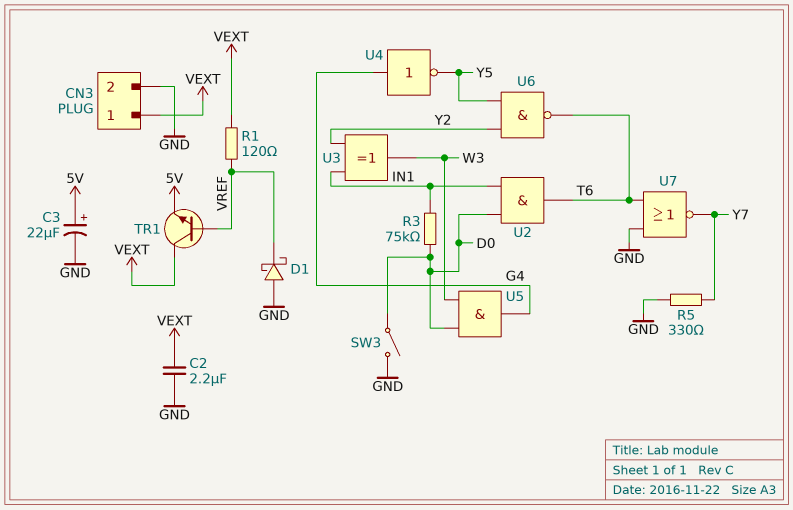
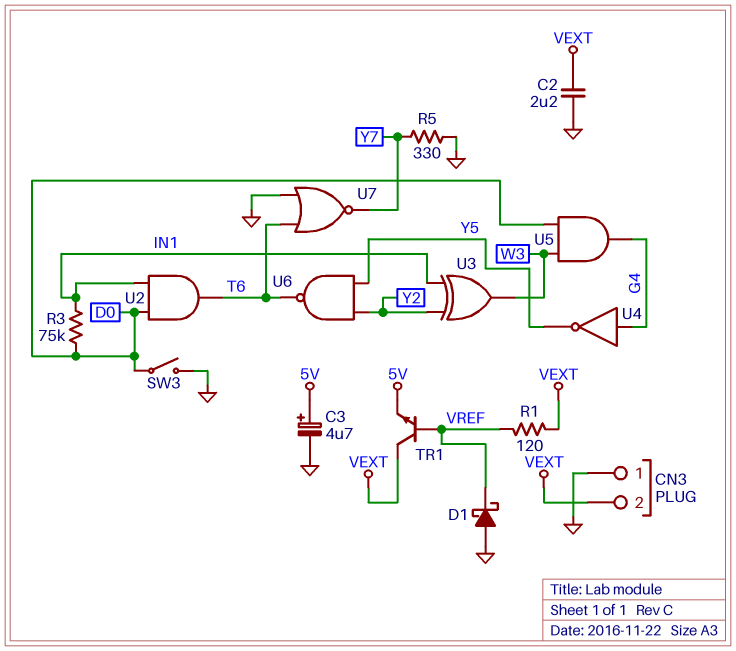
C3: 22uF (plus 5V, minus GND) -> 4.7uF (plus 5V, minus GND)
CN3 pin 1: VEXT -> GND
CN3 pin 2: GND -> VEXT

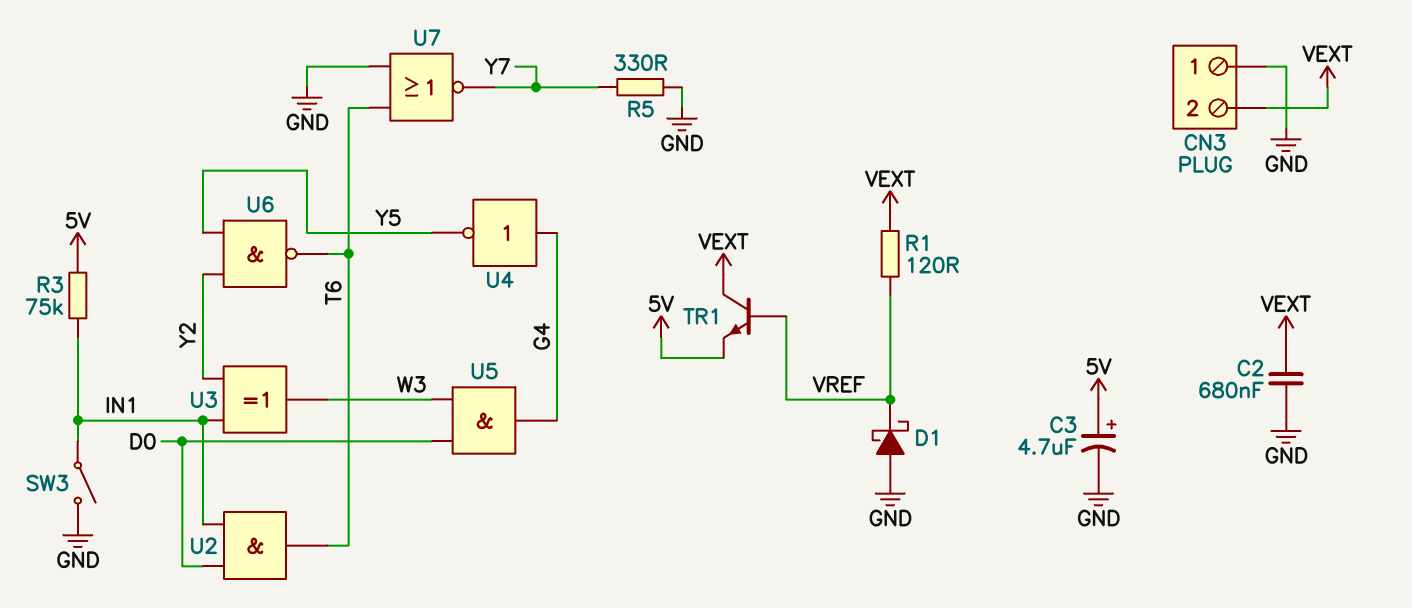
C2: 2.2uF (GND, VEXT) -> 680nF (GND, VEXT)
R3: 75k (D0, IN1) -> 75k (5V, IN1)
SW3: switch (D0, GND) -> switch (GND, IN1)

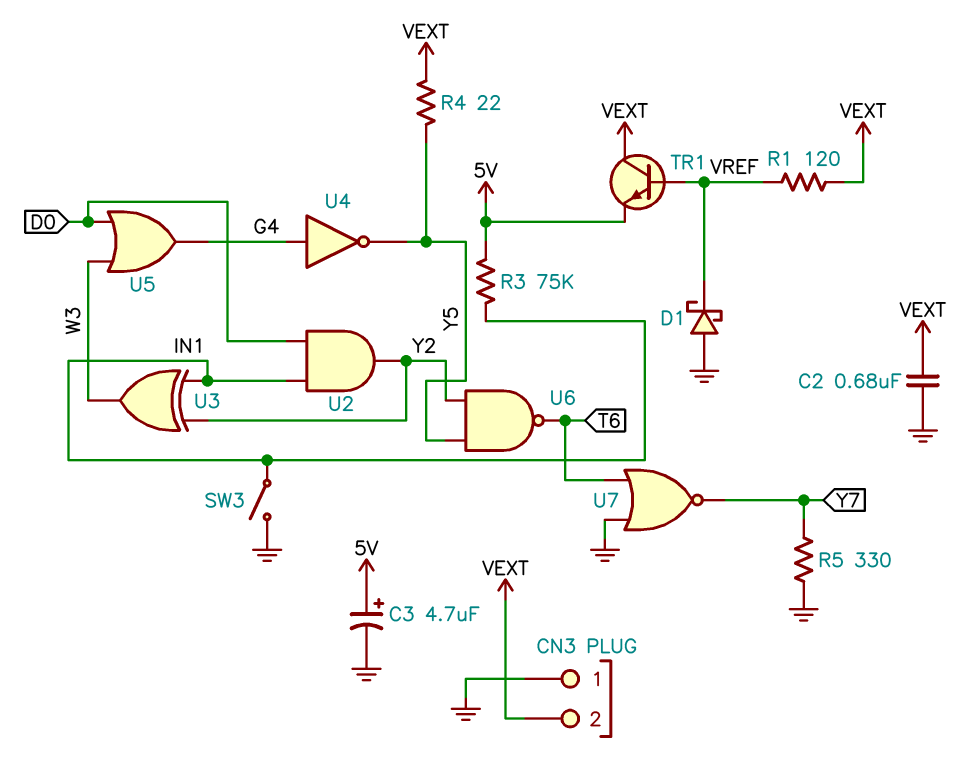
R4: none -> 22 (VEXT, Y5)
U2: AND (in D0, in IN1, out T6) -> AND (in D0, in IN1, out Y2)
U5: AND (in D0, in W3, out G4) -> OR (in D0, in W3, out G4)

